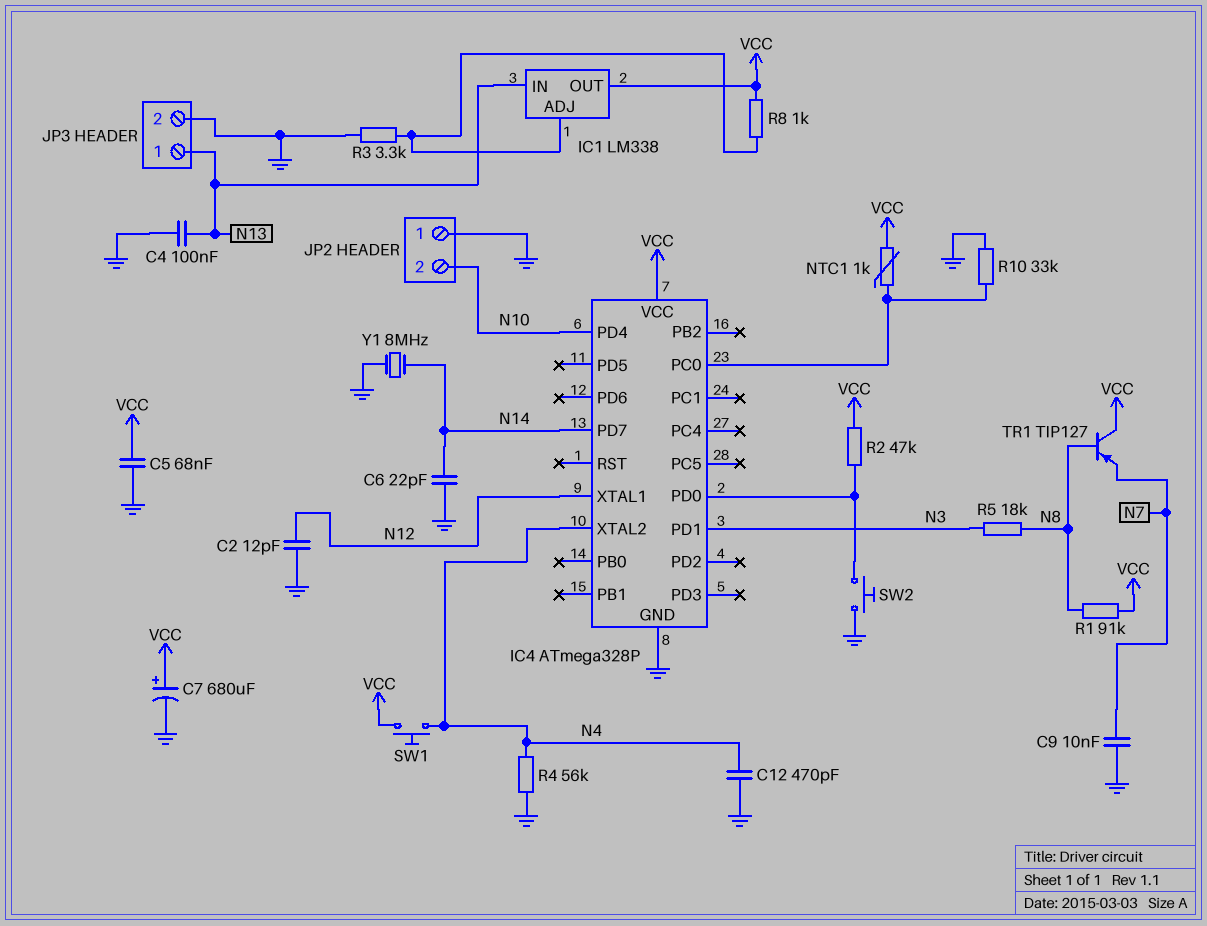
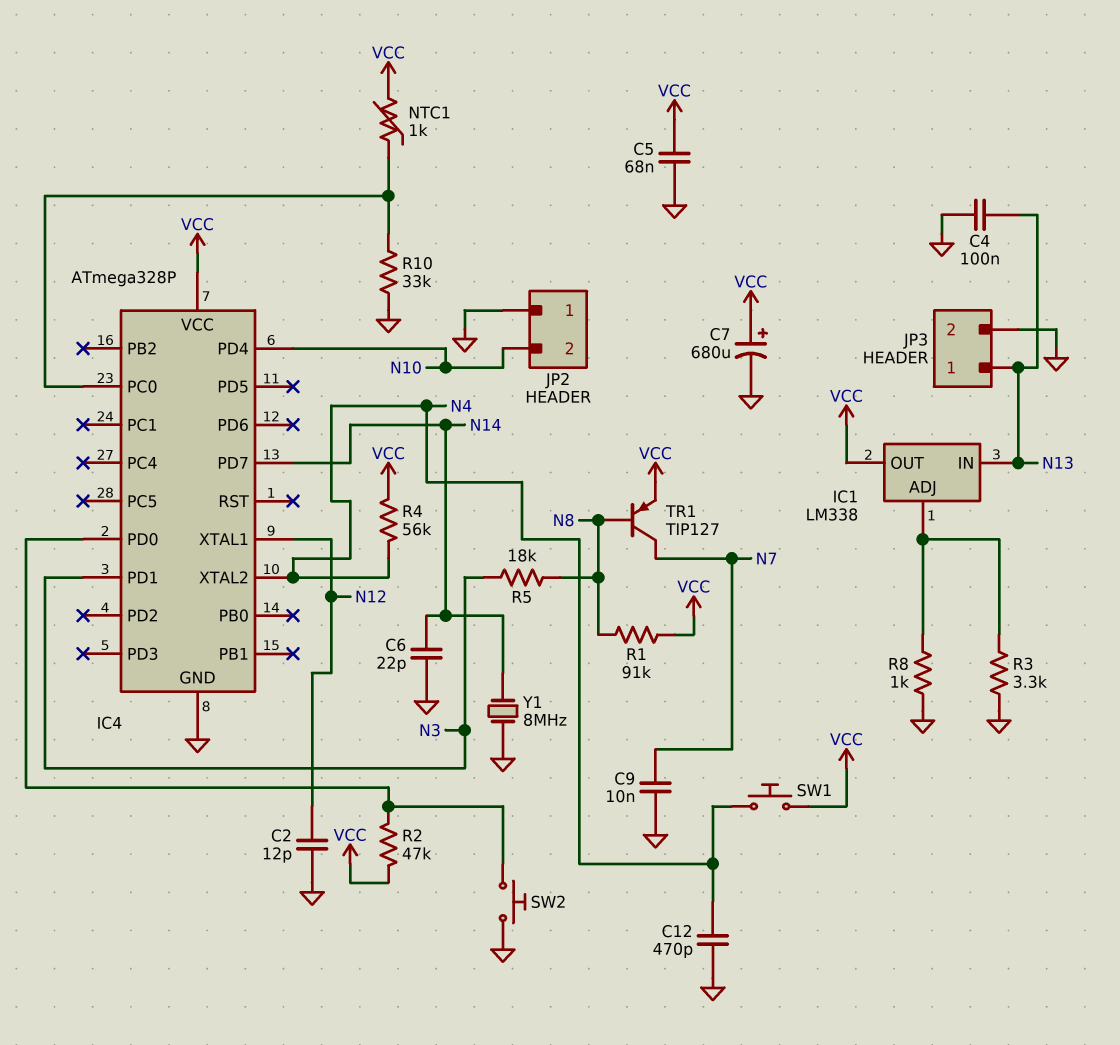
R4: 56k (GND, N4) -> 56k (N4, VCC)
R8: 1k (IC1/ADJ, VCC) -> 1k (GND, IC1/ADJ)
TR1: PNP TIP127 (B N8, C VCC, E N7) -> PNP TIP127 (B N8, C N7, E VCC)

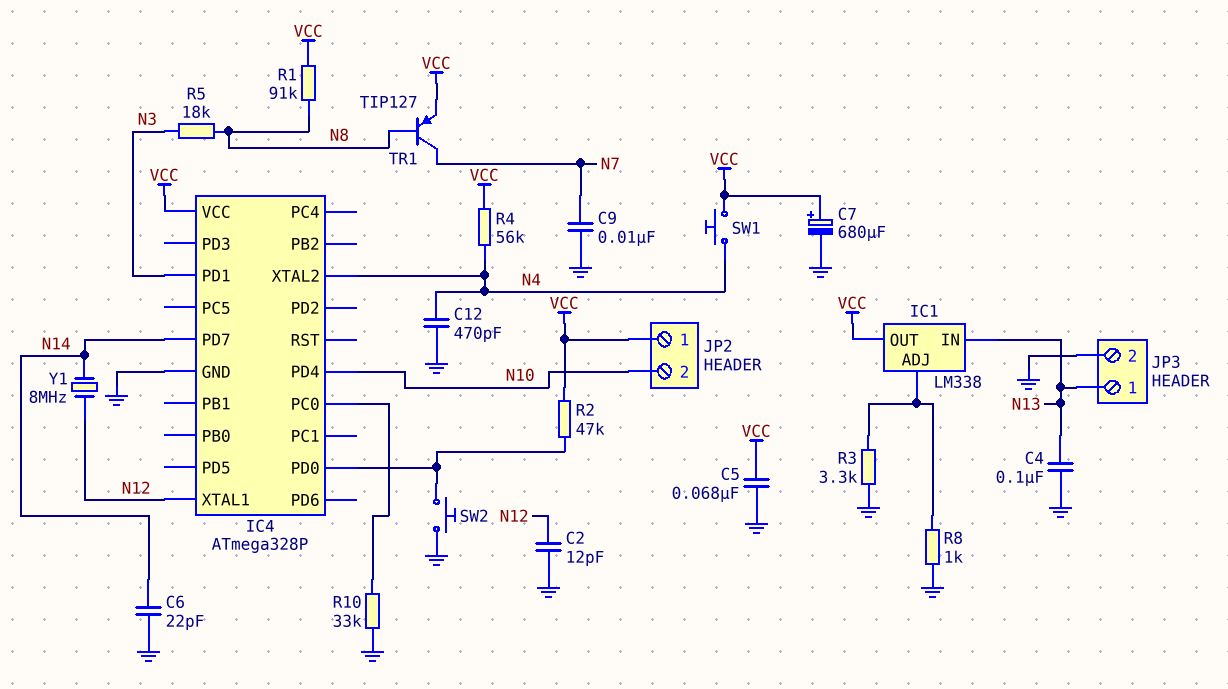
JP2 pin 1: GND -> VCC
NTC1: 1k (IC4/PC0, VCC) -> none
Y1: 8MHz (GND, N14) -> 8MHz (N12, N14)

